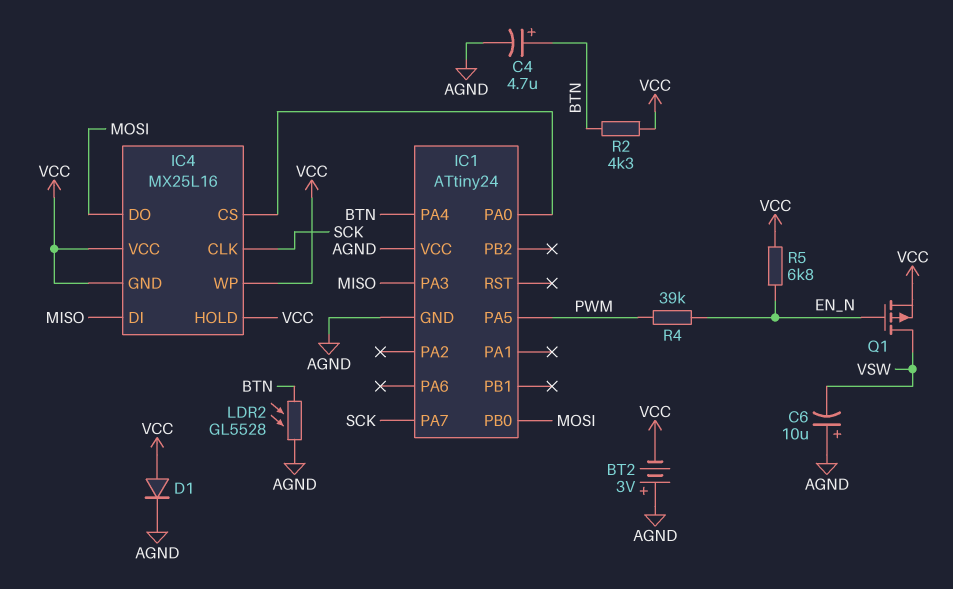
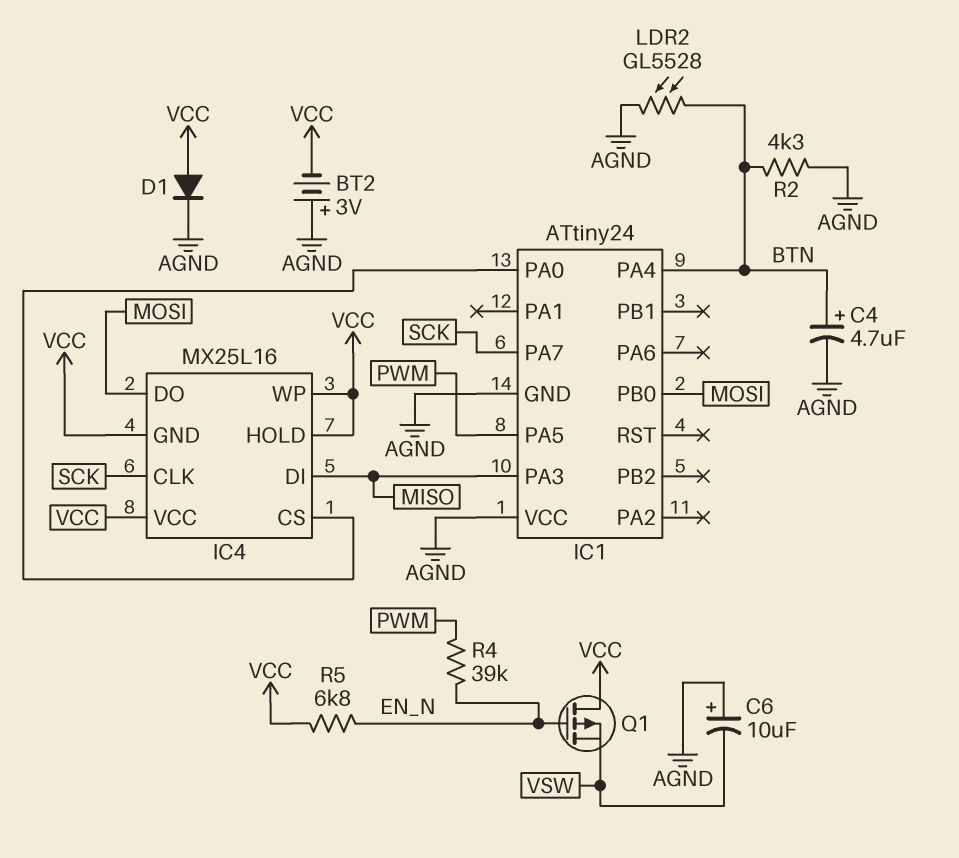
Q1: PMOS (G EN_N, D VSW, S VCC) -> PMOS (G EN_N, D VCC, S VSW)
R2: 4.3k (BTN, VCC) -> 4.3k (AGND, BTN)

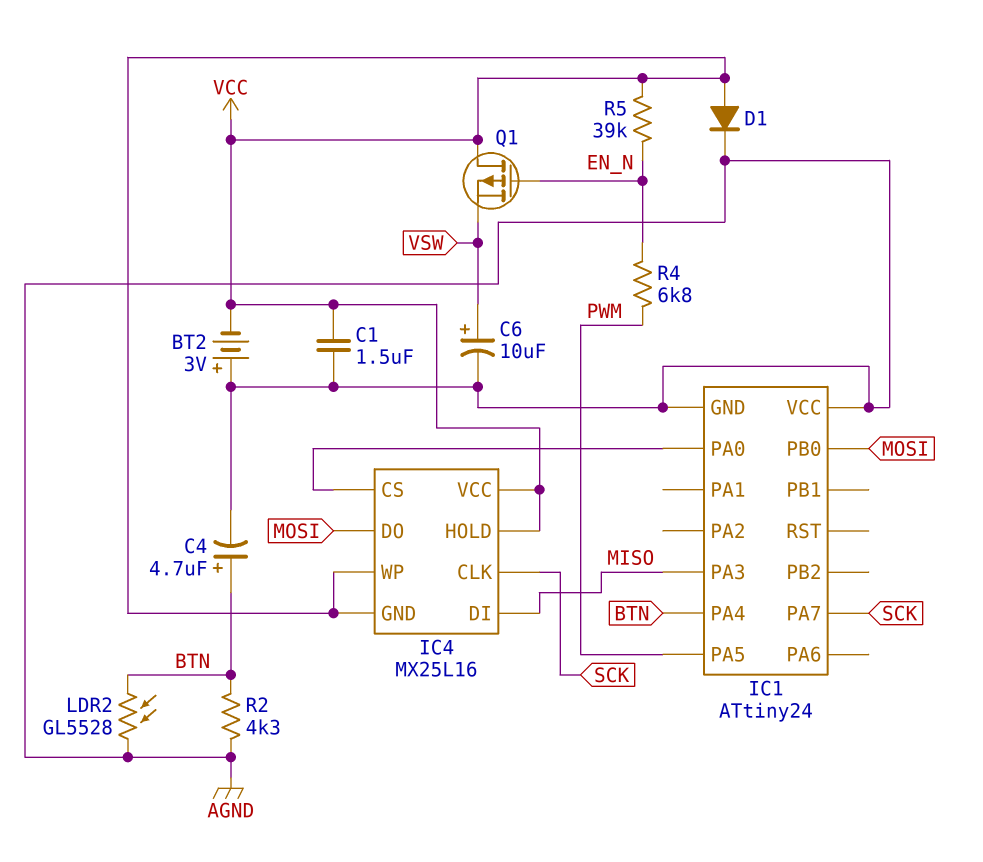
C1: none -> 1.5uF (AGND, VCC)
C6: 10uF (plus AGND, minus VSW) -> 10uF (plus VSW, minus AGND)
R4: 39k (EN_N, PWM) -> 6.8k (EN_N, PWM)
R5: 6.8k (EN_N, VCC) -> 39k (EN_N, VCC)

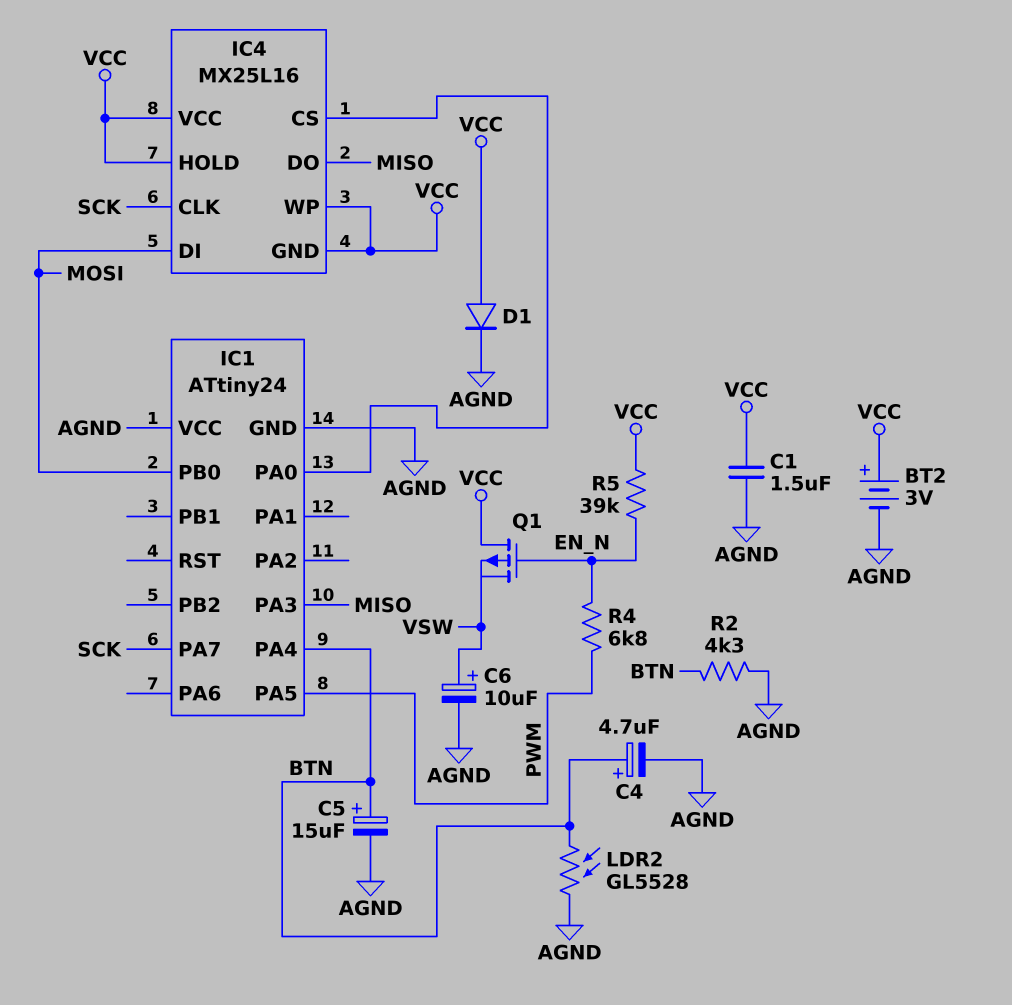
BT2: 3V (plus AGND, minus VCC) -> 3V (plus VCC, minus AGND)
C5: none -> 15uF (plus BTN, minus AGND)
IC4 pin DI: MISO -> MOSI
IC4 pin DO: MOSI -> MISO

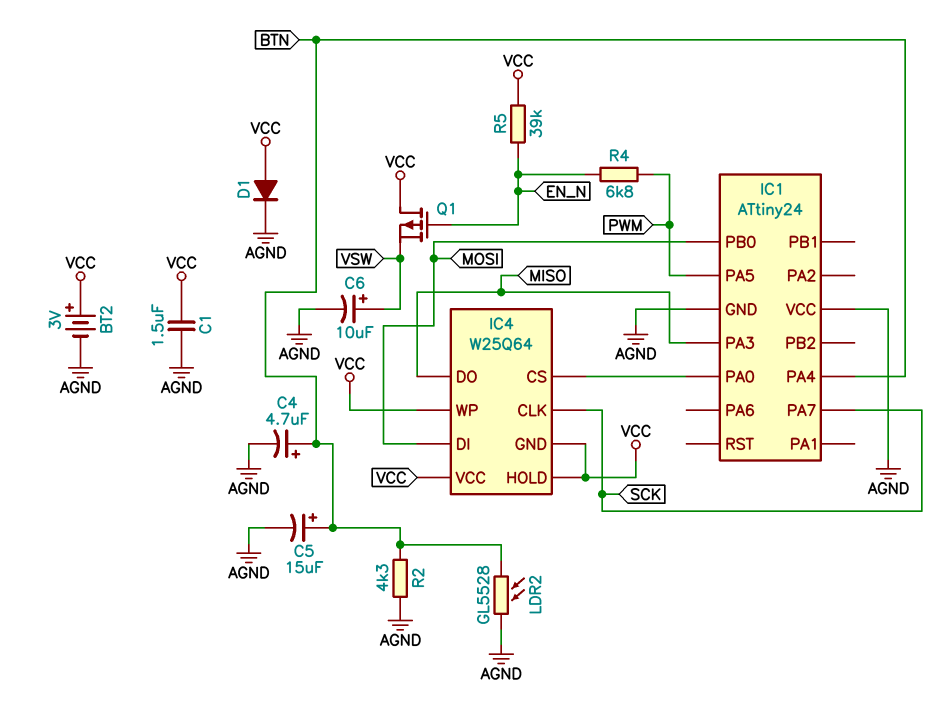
IC4: MX25L16 -> W25Q64

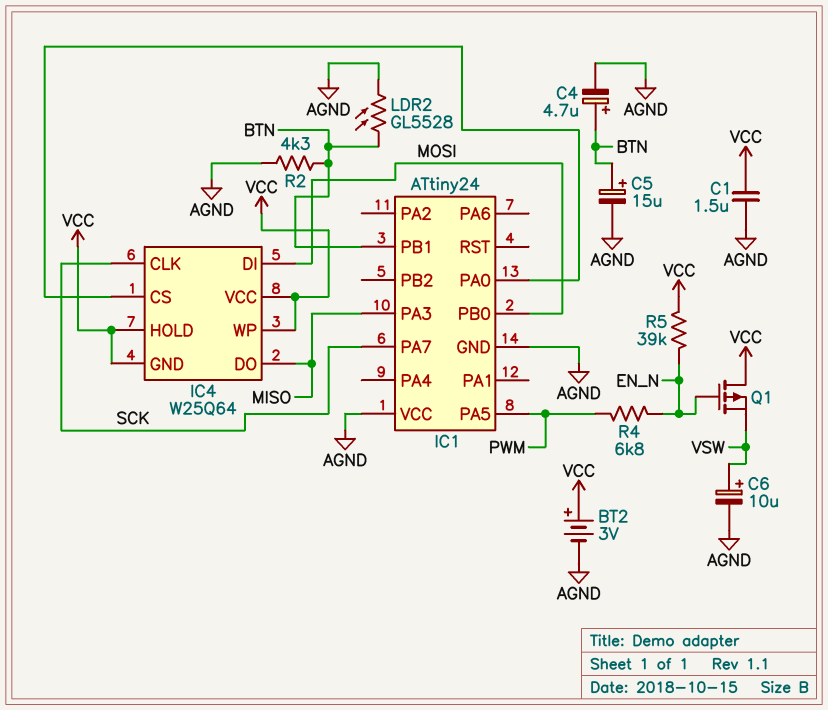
D1: diode (A VCC, K AGND) -> none
IC1 pin PA4: BTN -> none
IC1 pin PB1: none -> BTN

